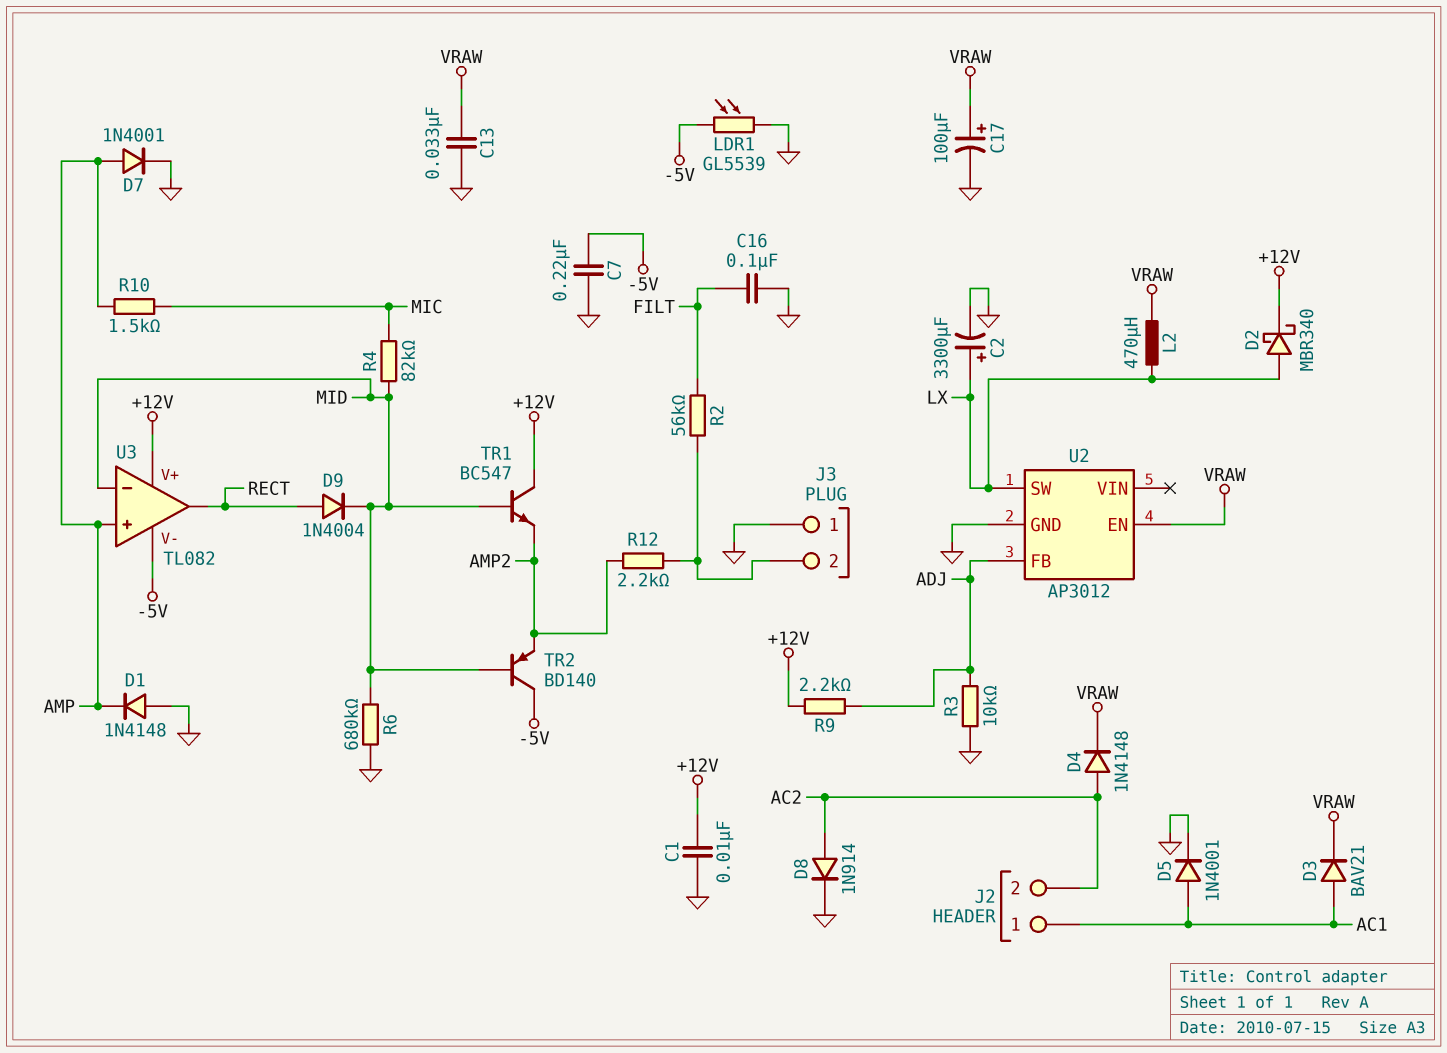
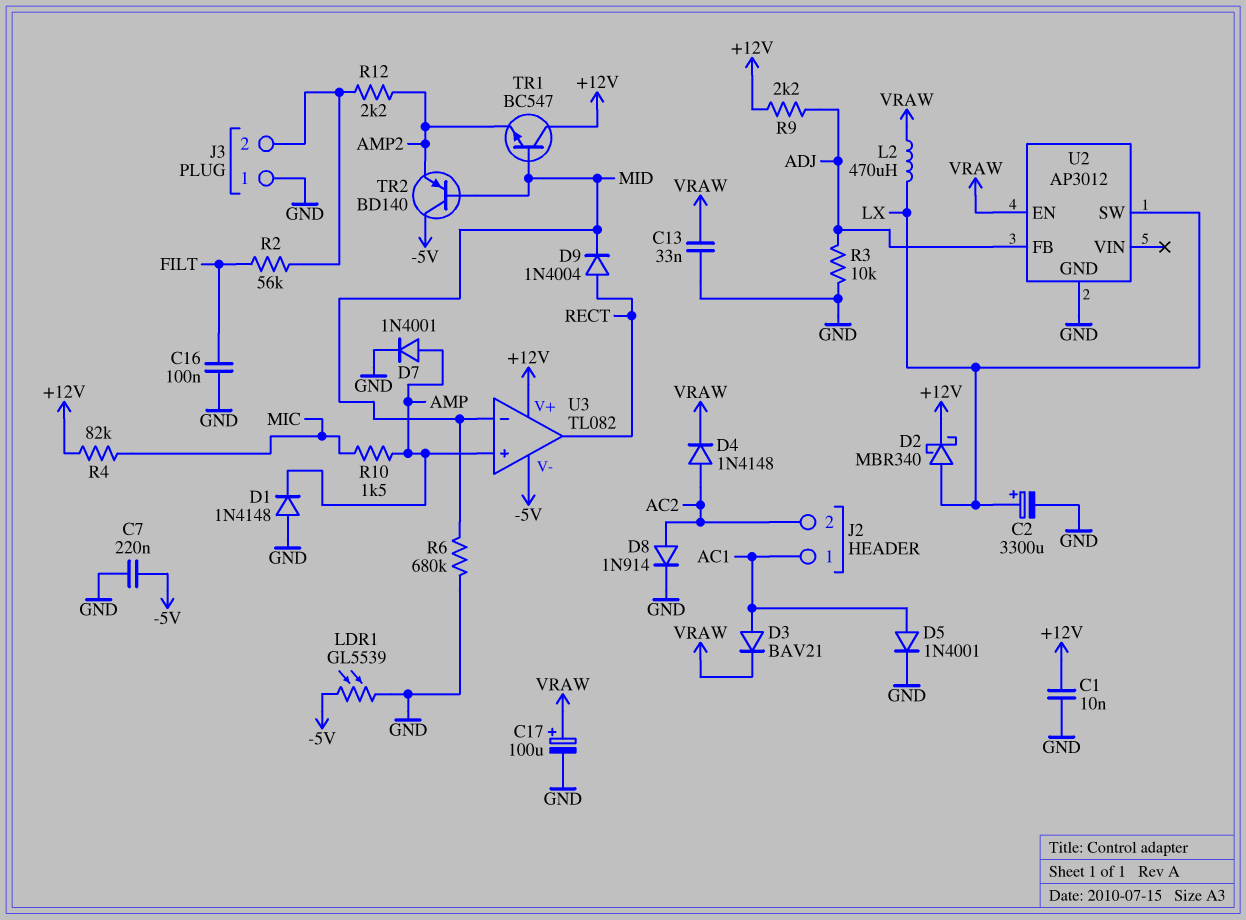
R4: 82k (MIC, MID) -> 82k (+12V, MIC)

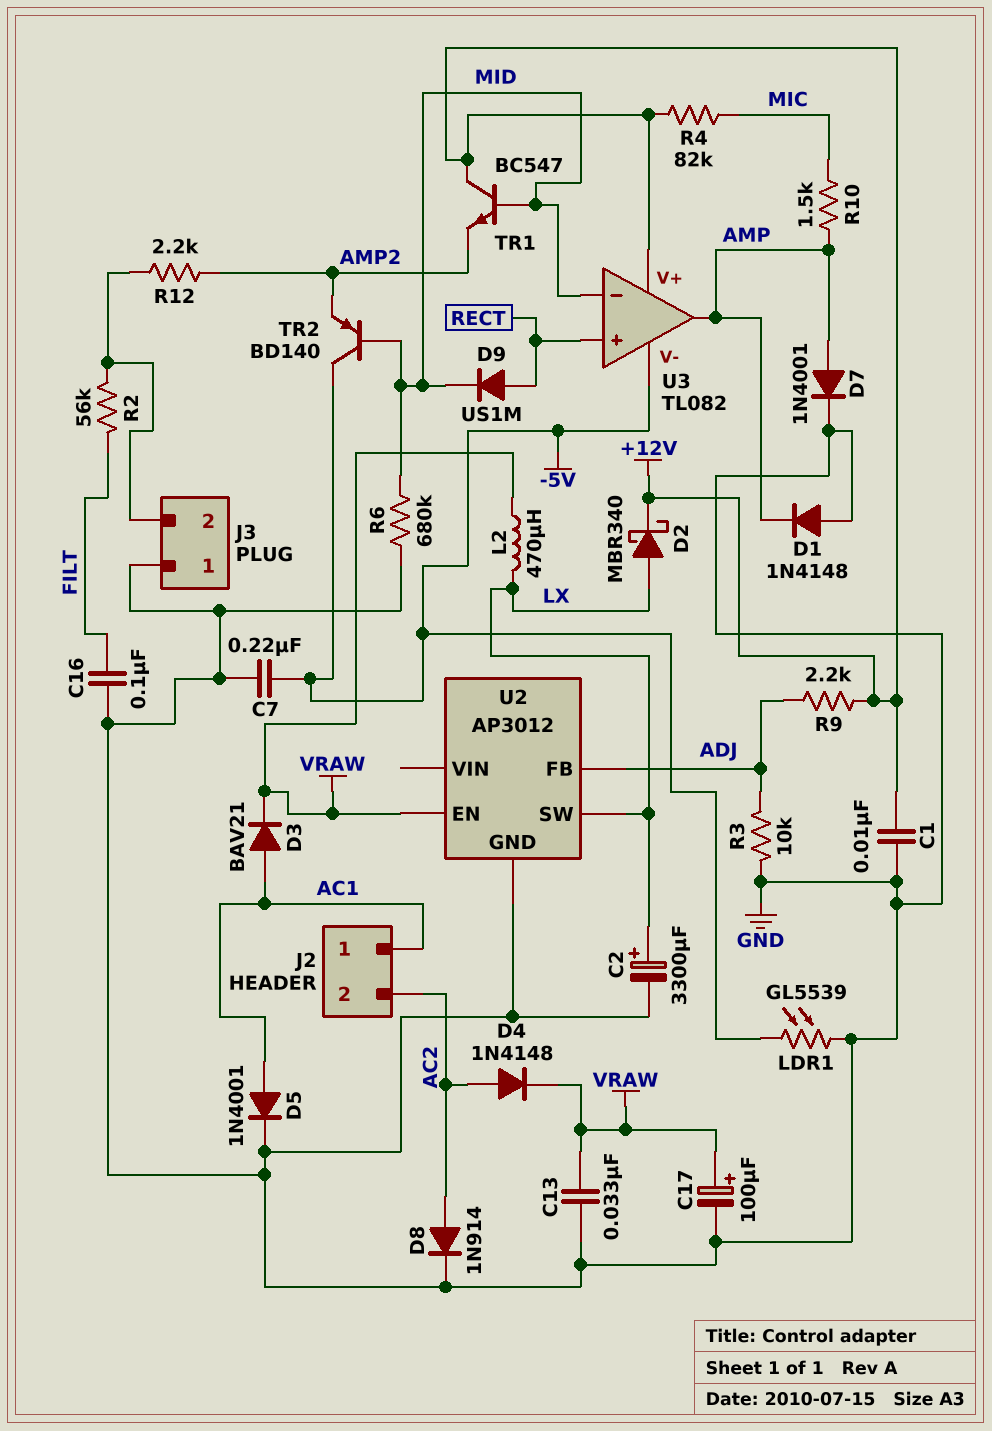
D9: diode 1N4004 (A RECT, K MID) -> diode US1M (A RECT, K MID)
U3 pin in+: AMP -> RECT
U3 pin out: RECT -> AMP

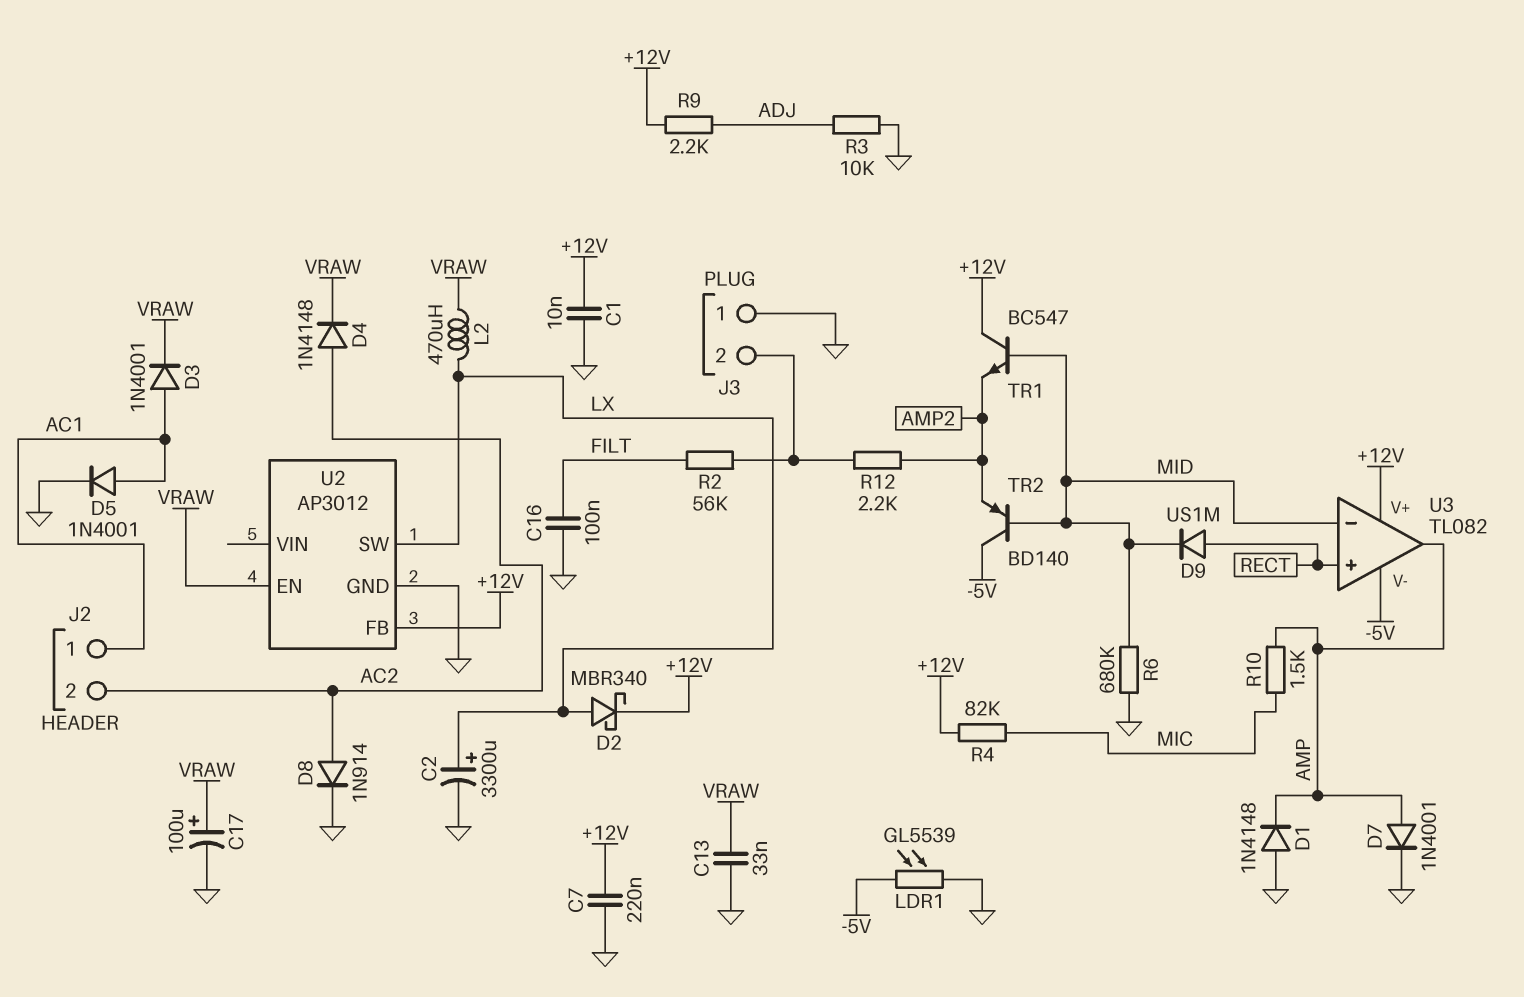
C7: 220nF (-5V, GND) -> 220nF (+12V, GND)
D3: diode BAV21 (A AC1, K VRAW) -> diode 1N4001 (A AC1, K VRAW)
U2 pin FB: ADJ -> +12V

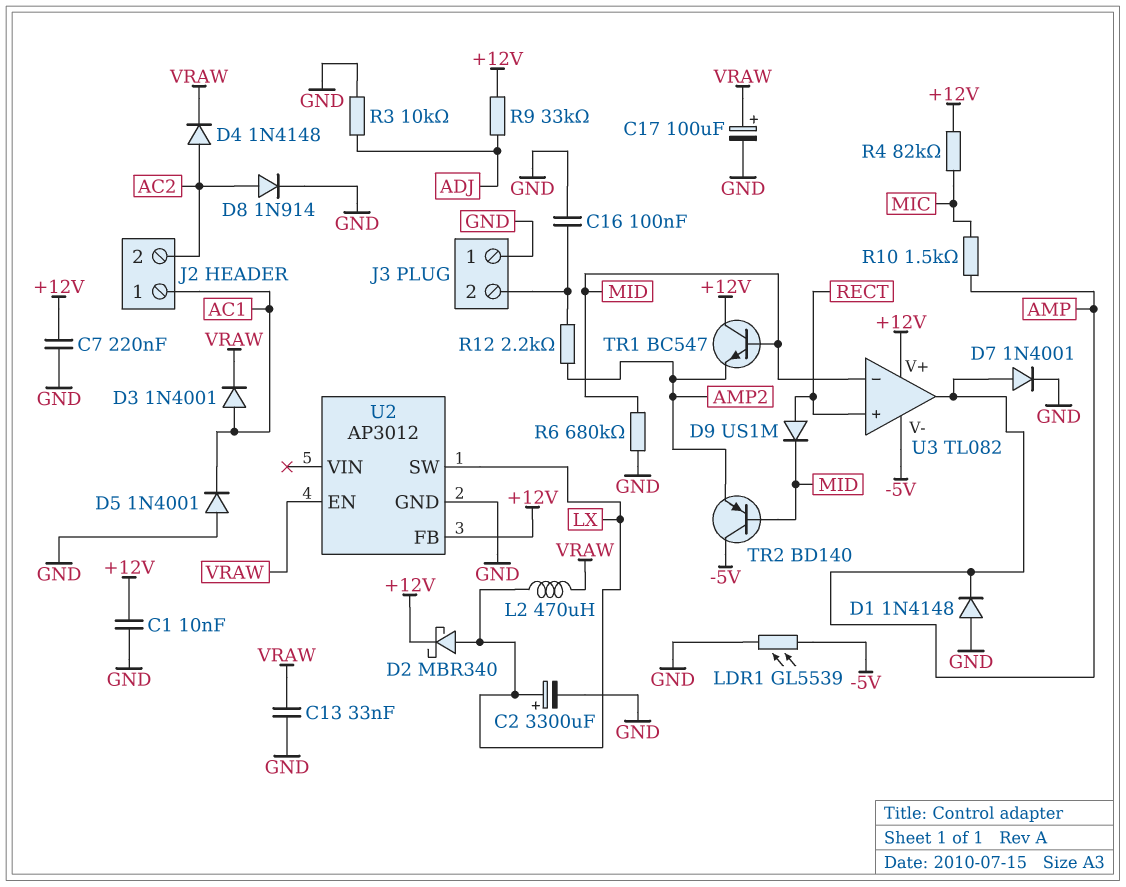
C16: 100nF (FILT, GND) -> 100nF (GND, J3/2)
D5: diode 1N4001 (A AC1, K GND) -> diode 1N4001 (A GND, K AC1)
R2: 56k (FILT, J3/2) -> none
R9: 2.2k (+12V, ADJ) -> 33k (+12V, ADJ)

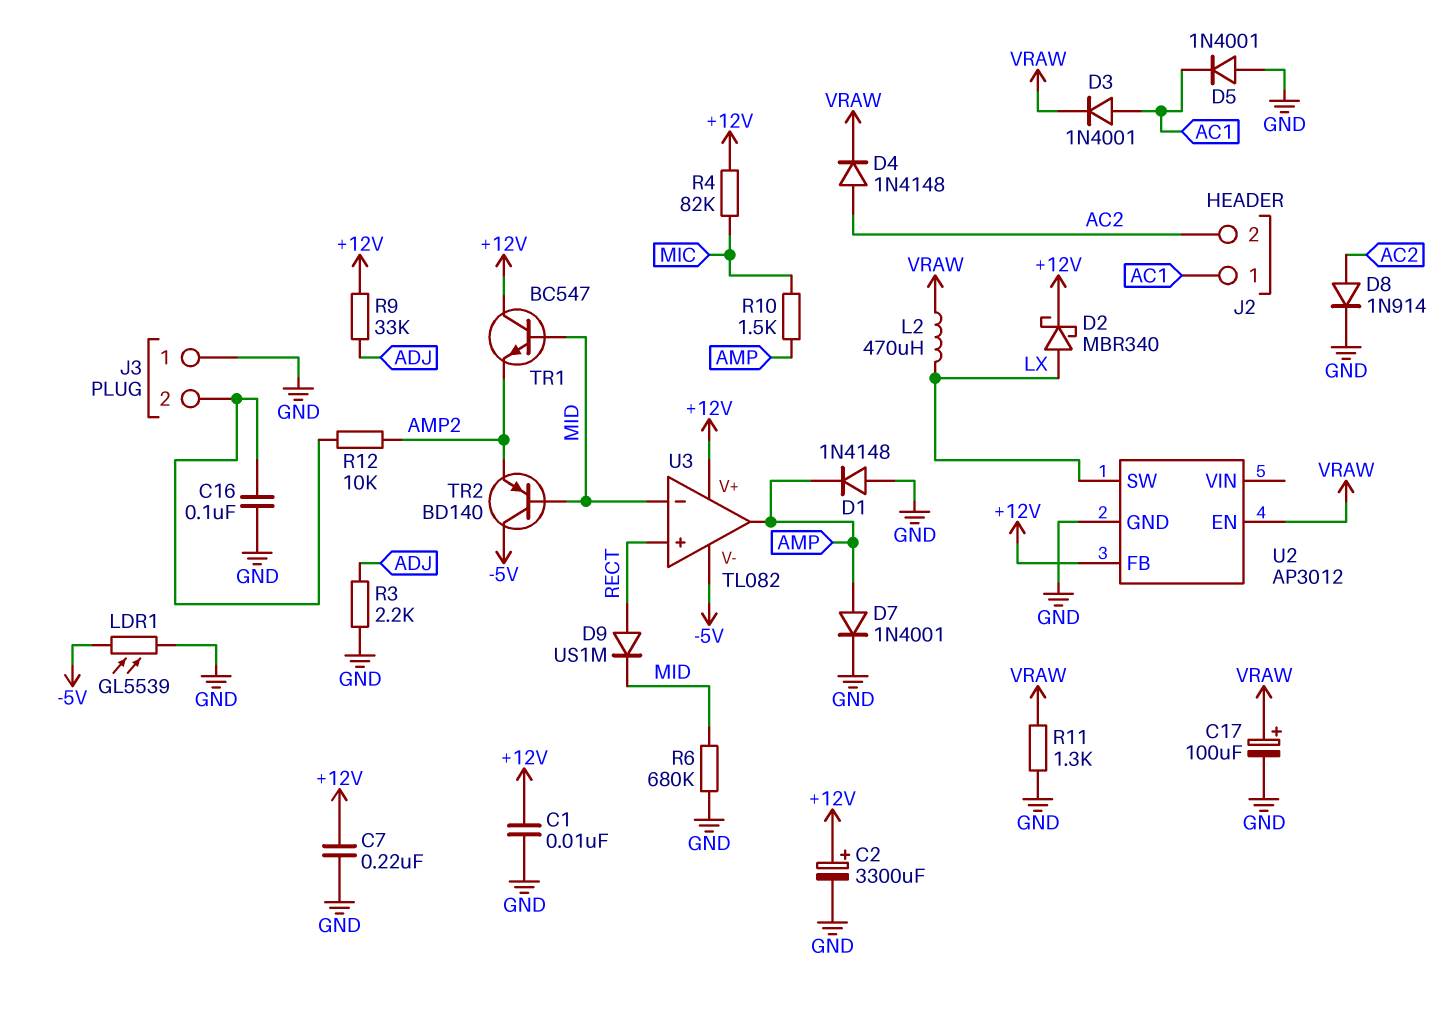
C2: 3300uF (plus LX, minus GND) -> 3300uF (plus +12V, minus GND)
C13: 33nF (GND, VRAW) -> none
R3: 10k (ADJ, GND) -> 2.2k (ADJ, GND)
R11: none -> 1.3k (GND, VRAW)
R12: 2.2k (AMP2, J3/2) -> 10k (AMP2, J3/2)

